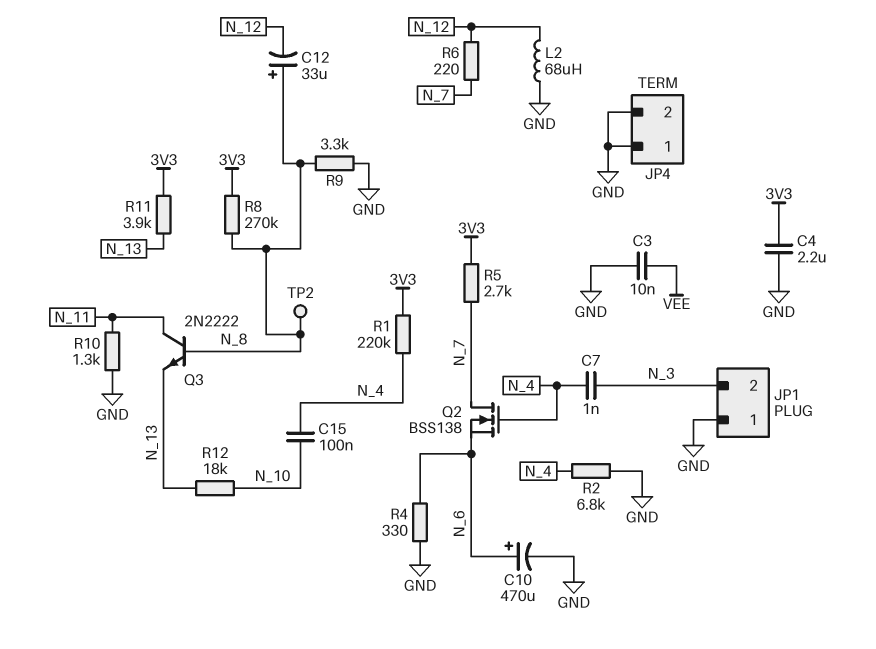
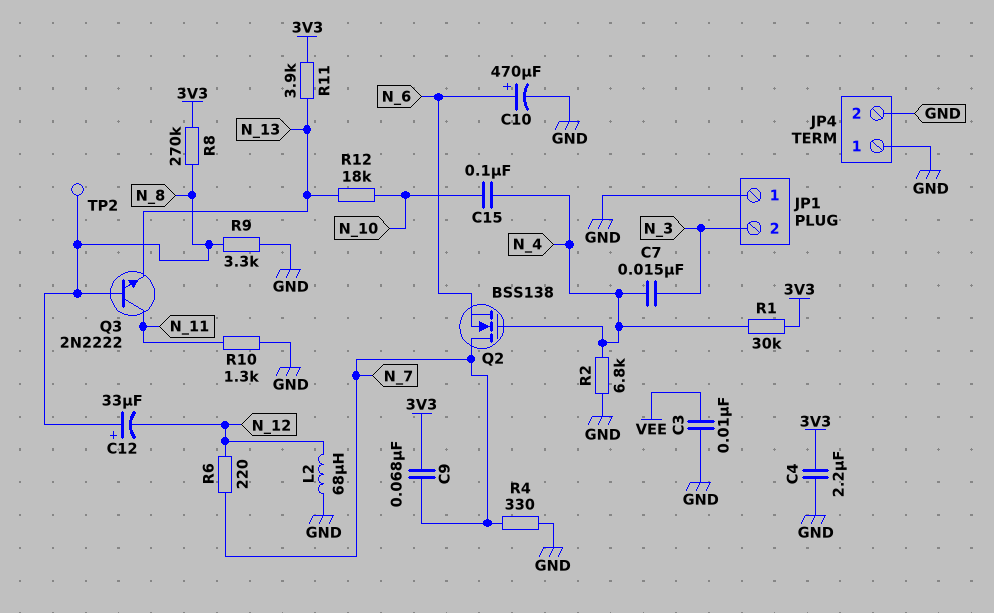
C7: 1nF (N_3, N_4) -> 15nF (N_3, N_4)
C9: none -> 68nF (3V3, N_7)
R1: 220k (3V3, N_4) -> 30k (3V3, N_4)
R4: 330 (GND, N_6) -> 330 (GND, N_7)
R5: 2.7k (3V3, N_7) -> none

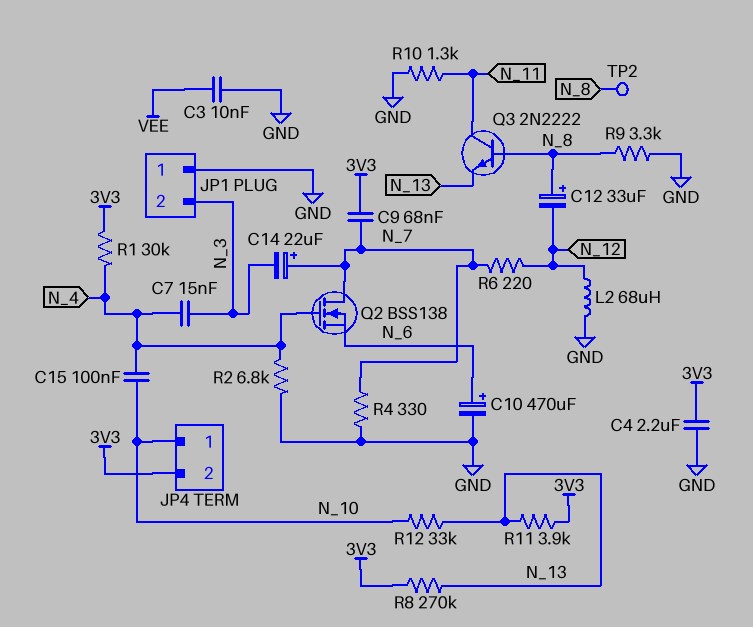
C14: none -> 22uF (plus N_7, minus N_3)
JP4 pin 1: GND -> N_10
JP4 pin 2: GND -> 3V3
R8: 270k (3V3, N_8) -> 270k (3V3, N_13)
R12: 18k (N_10, N_13) -> 33k (N_10, N_13)

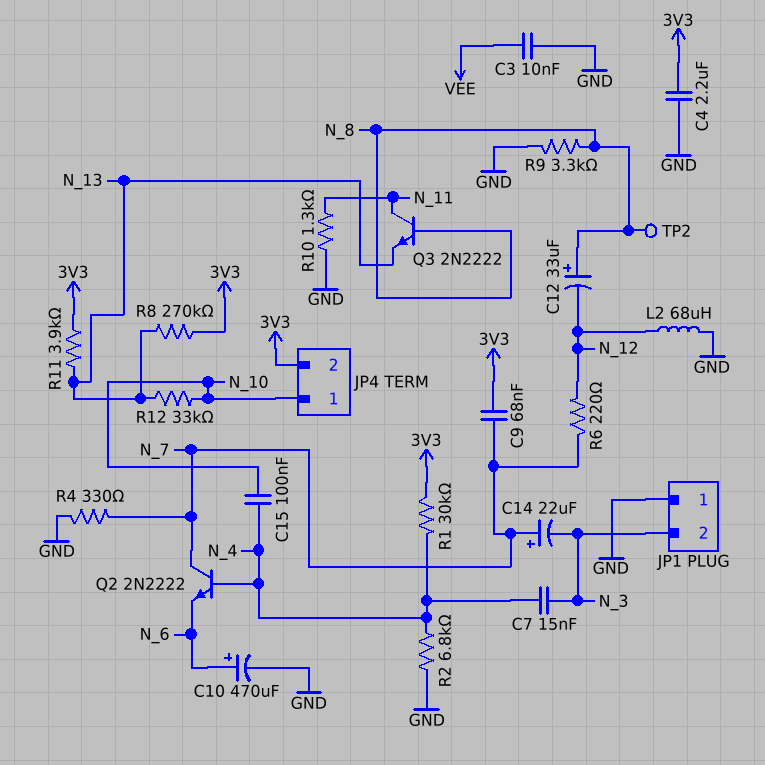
Q2: NMOS BSS138 (G N_4, D N_7, S N_6) -> NPN 2N2222 (B N_4, C N_7, E N_6)

